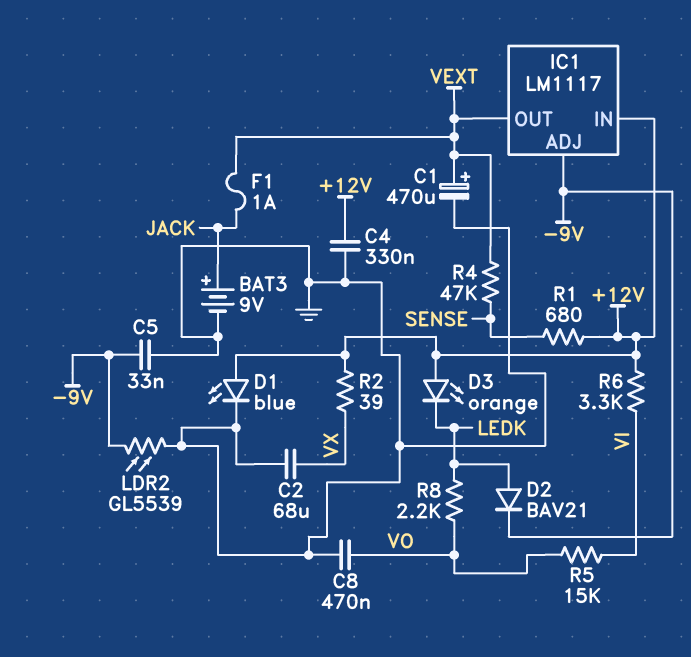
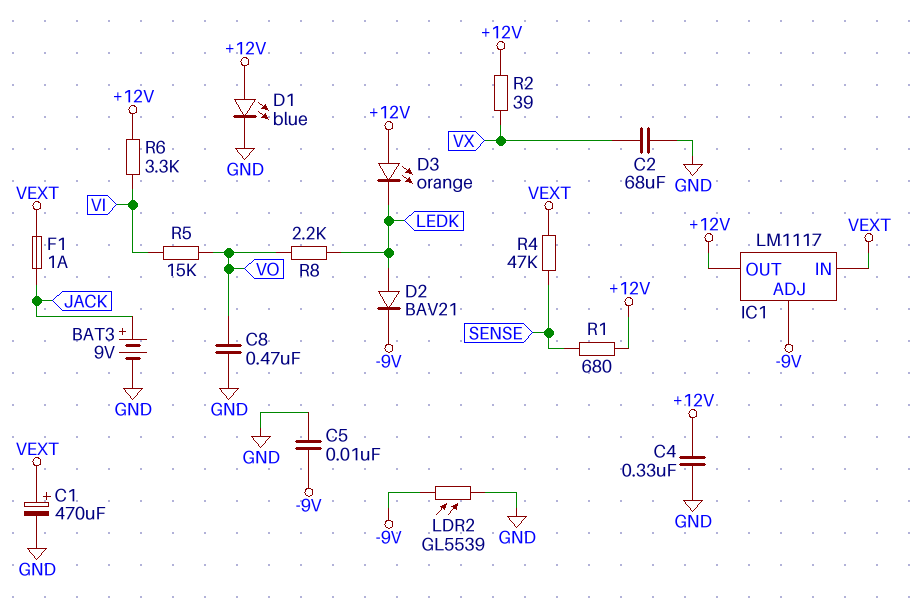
C5: 33nF (-9V, GND) -> 10nF (-9V, GND)
IC1 pin IN: +12V -> VEXT
IC1 pin OUT: VEXT -> +12V

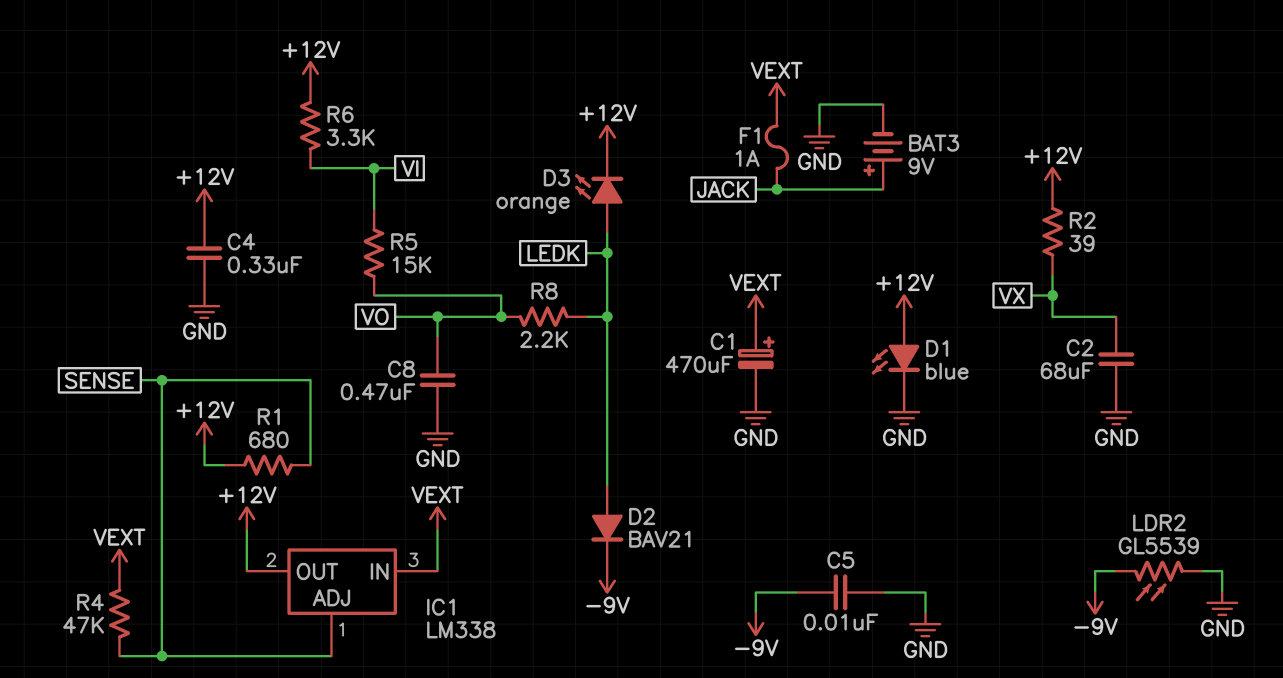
D3: LED orange (A +12V, K LEDK) -> LED orange (A LEDK, K +12V)
IC1: LM1117 -> LM338
IC1 pin ADJ: -9V -> SENSE

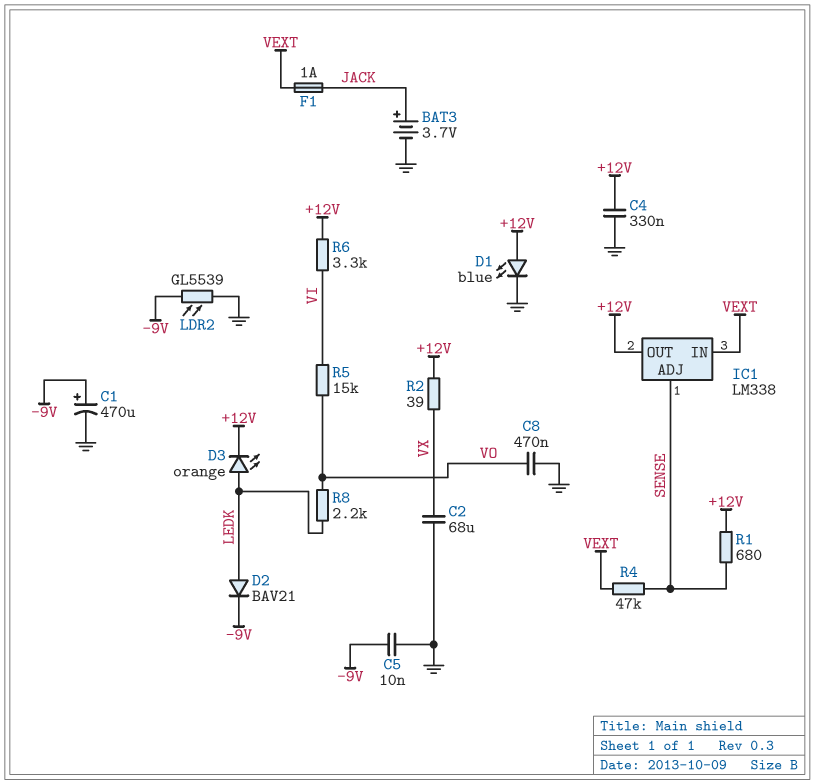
BAT3: 9V (plus JACK, minus GND) -> 3.7V (plus JACK, minus GND)
C1: 470uF (plus VEXT, minus GND) -> 470uF (plus -9V, minus GND)

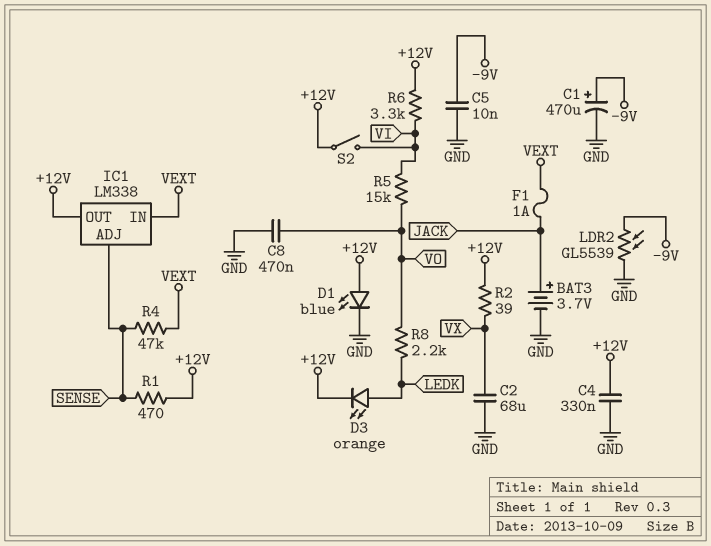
D2: diode BAV21 (A LEDK, K -9V) -> none
R1: 680 (+12V, SENSE) -> 470 (+12V, SENSE)
S2: none -> switch (+12V, VI)

